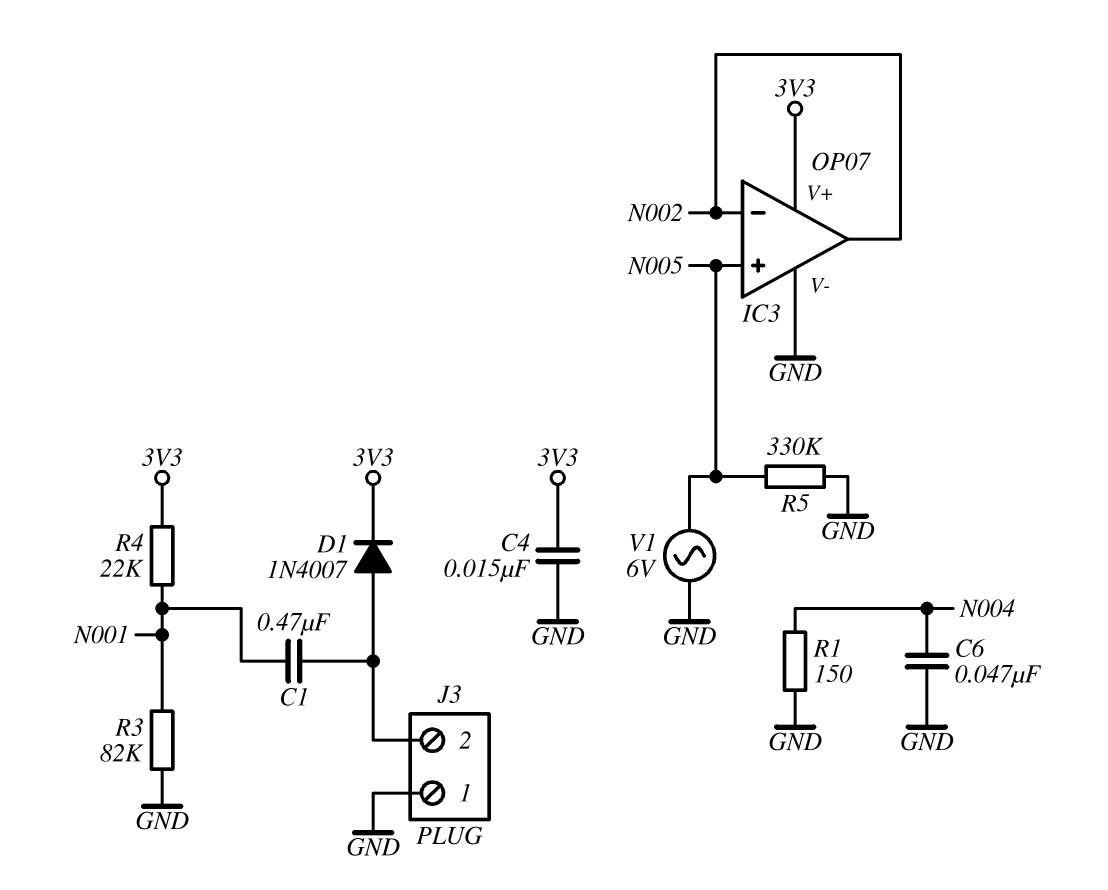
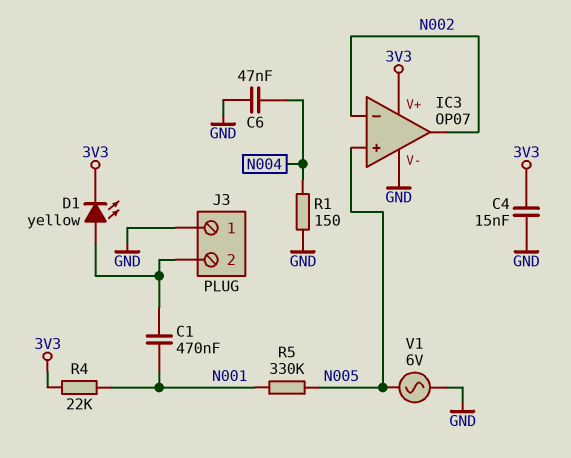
D1: diode 1N4007 (A J3/2, K 3V3) -> LED yellow (A J3/2, K 3V3)
R3: 82k (GND, N001) -> none
R5: 330k (GND, N005) -> 330k (N001, N005)

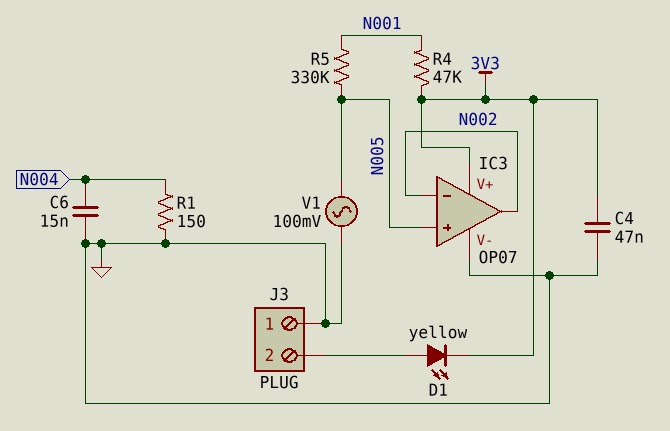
C1: 470nF (J3/2, N001) -> none
C4: 15nF (3V3, GND) -> 47nF (3V3, GND)
C6: 47nF (GND, N004) -> 15nF (GND, N004)
R4: 22k (3V3, N001) -> 47k (3V3, N001)
V1: AC 6V (GND, N005) -> AC 100mV (GND, N005)

